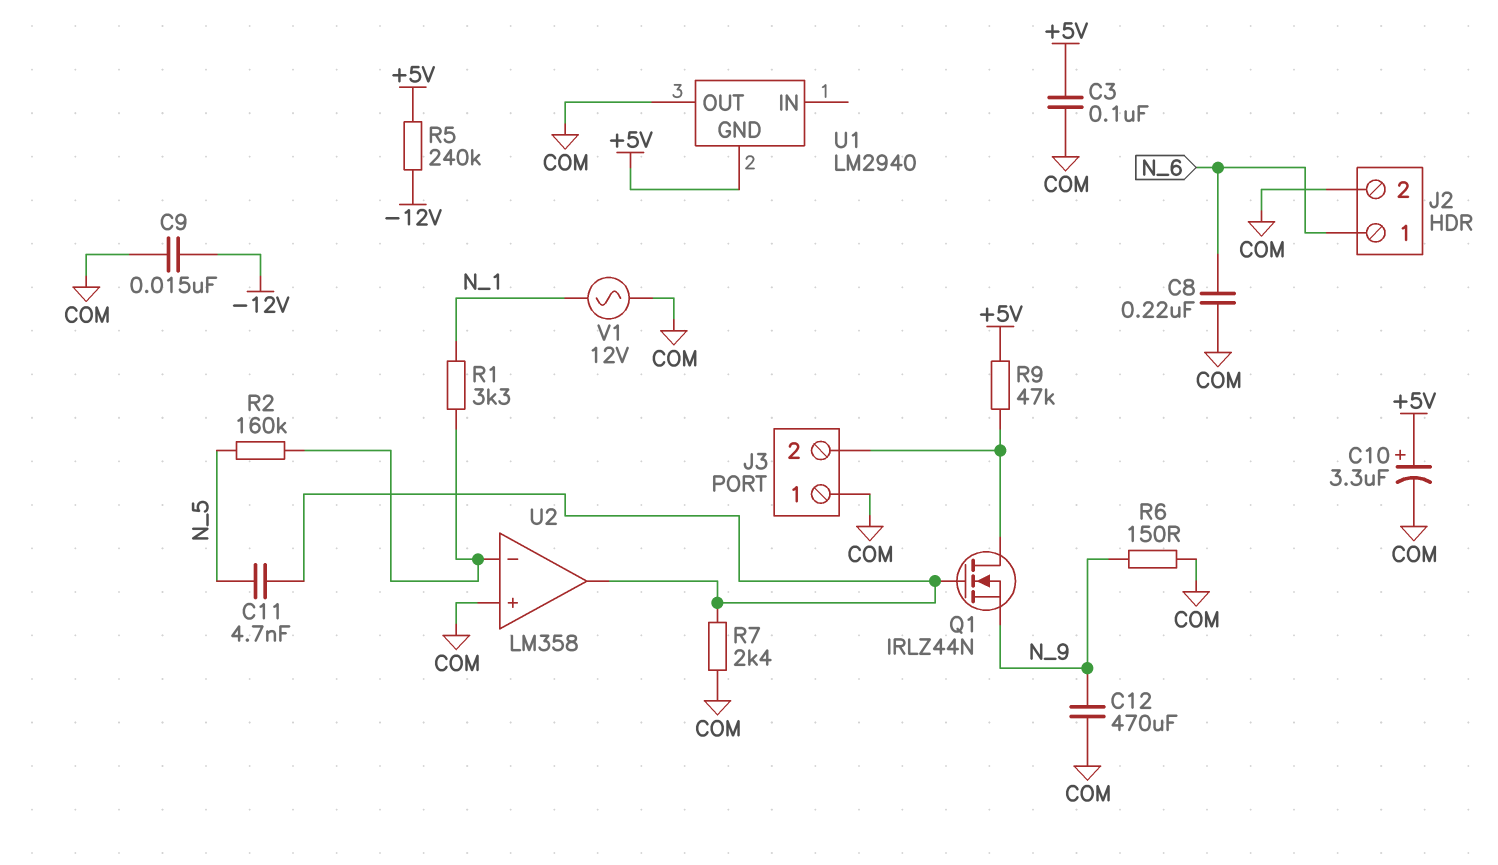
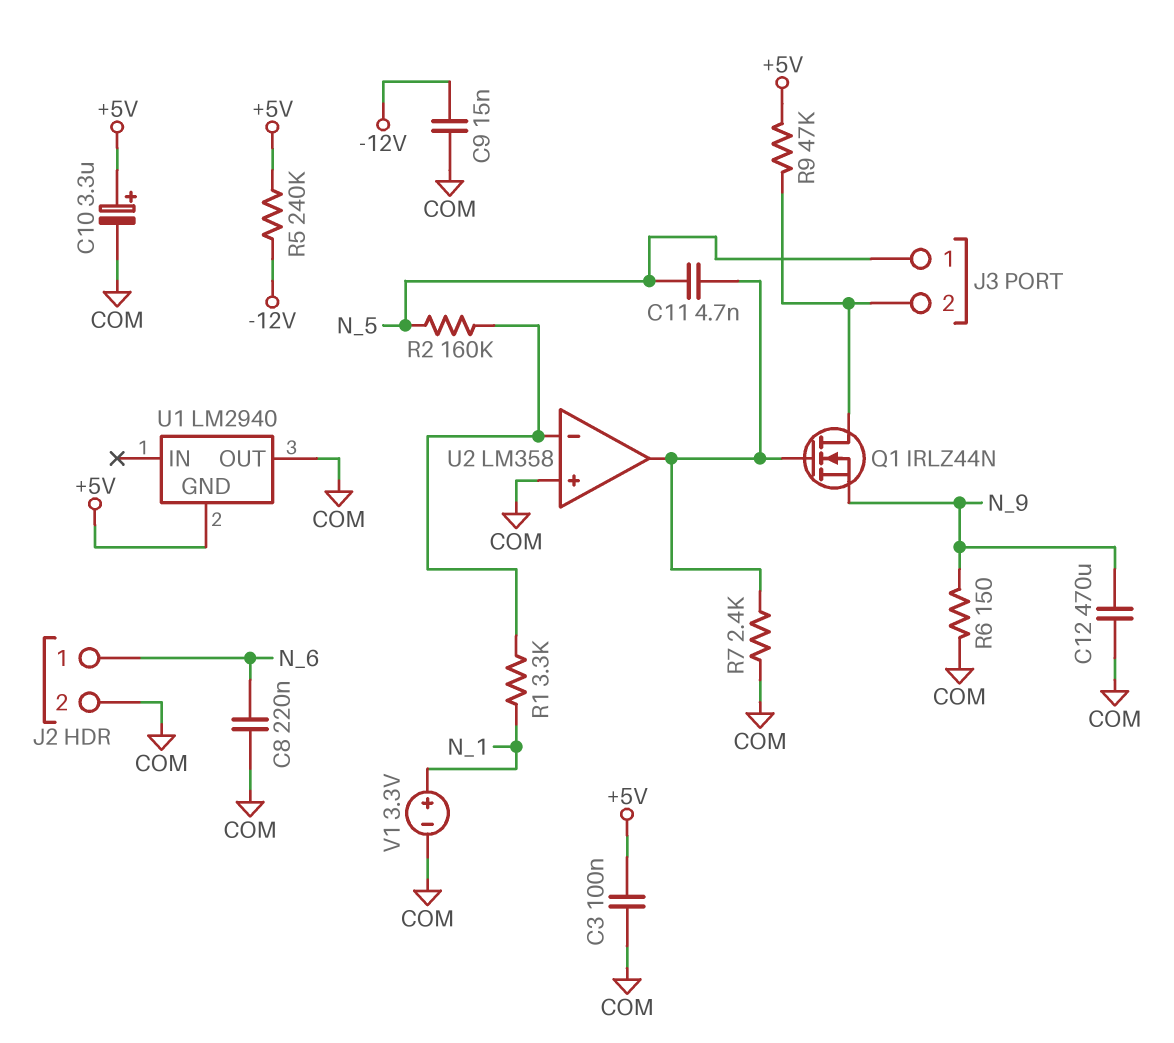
J3 pin 1: COM -> N_5
V1: AC 12V (COM, N_1) -> 3.3V (plus N_1, minus COM)

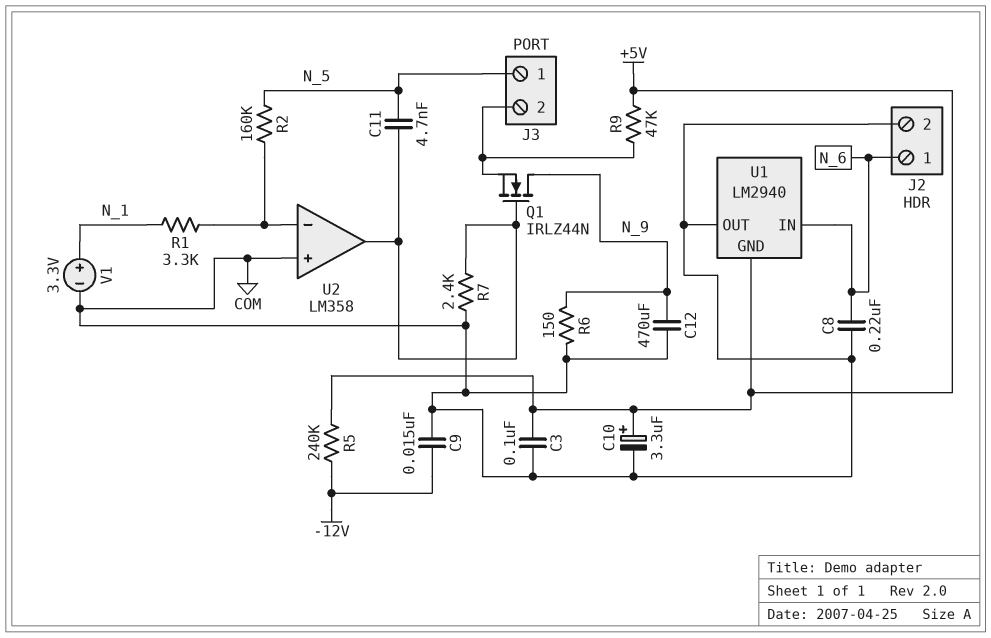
Q1: NMOS IRLZ44N (G U2/out, D J3/2, S N_9) -> NMOS IRLZ44N (G U2/out, D N_9, S J3/2)
U1 pin IN: none -> N_6

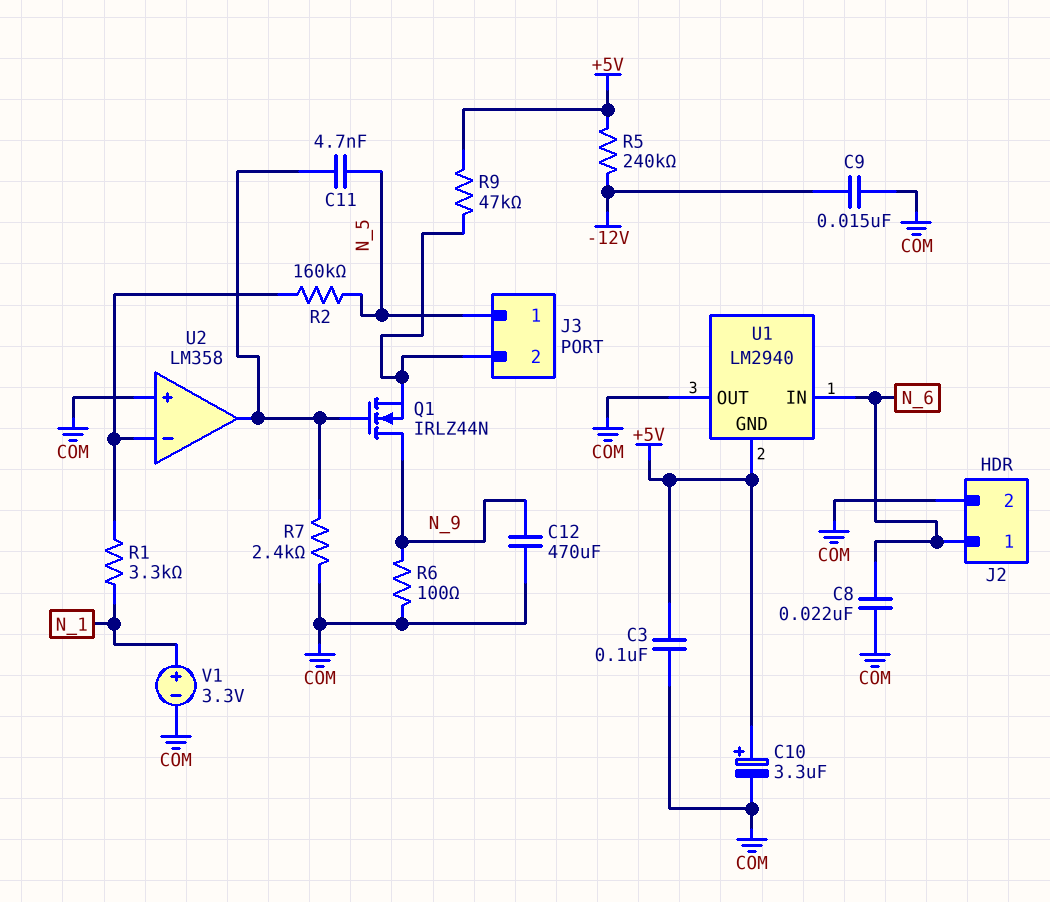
C8: 220nF (COM, N_6) -> 22nF (COM, N_6)
R6: 150 (COM, N_9) -> 100 (COM, N_9)

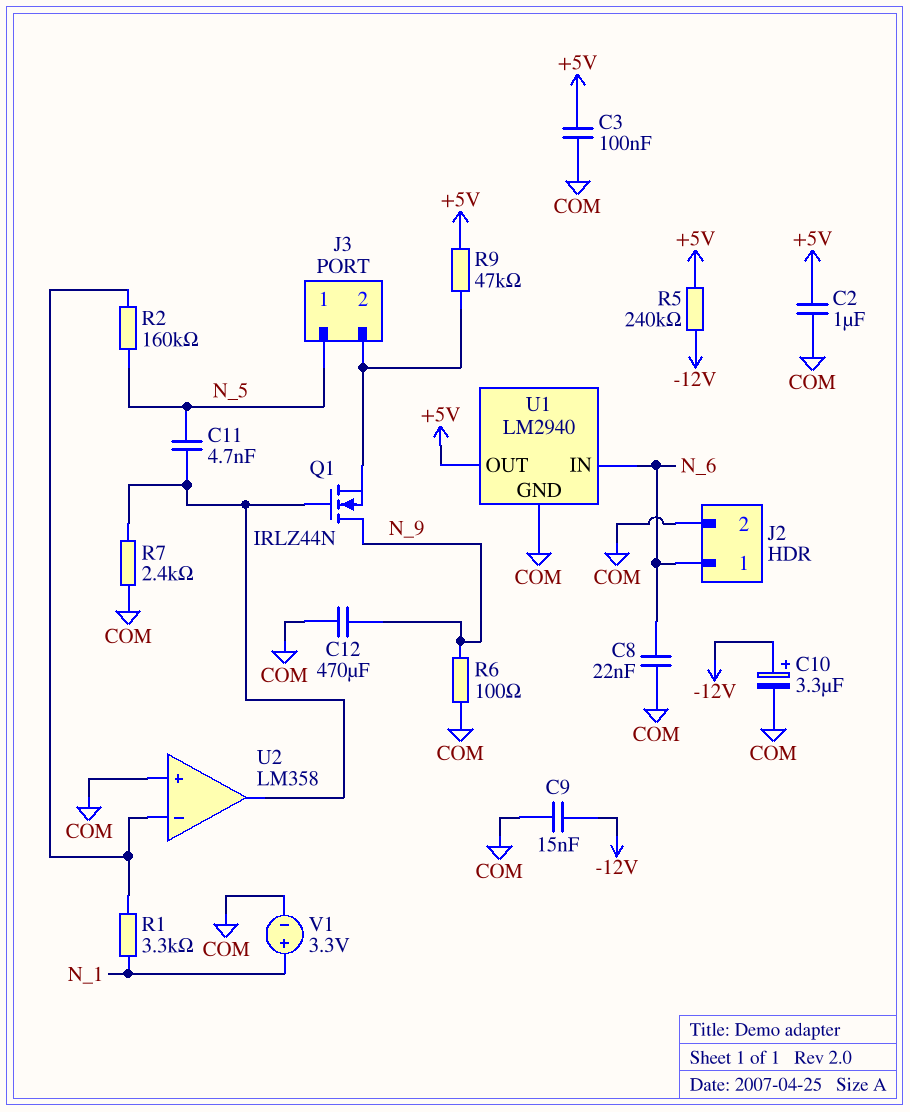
C2: none -> 1uF (+5V, COM)
C10: 3.3uF (plus +5V, minus COM) -> 3.3uF (plus -12V, minus COM)
U1 pin GND: +5V -> COM
U1 pin OUT: COM -> +5V

